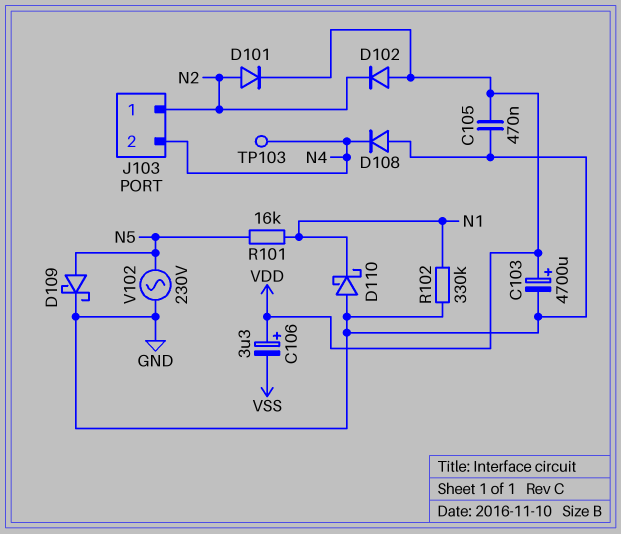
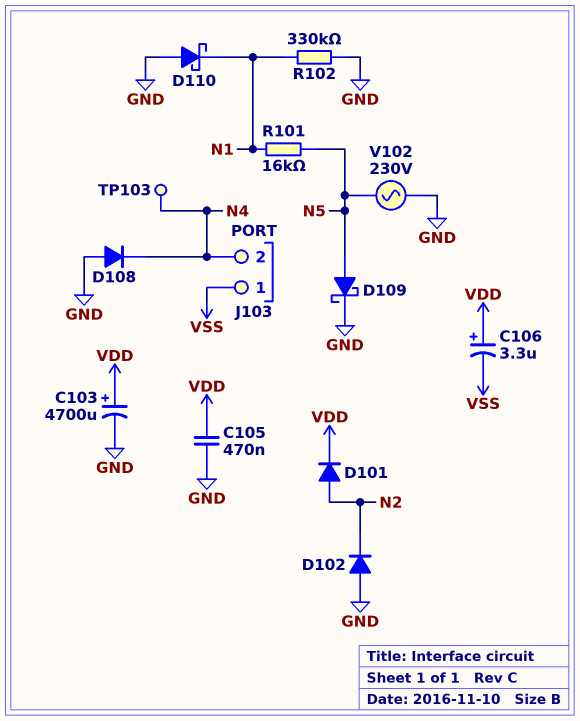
D102: diode (A VDD, K N2) -> diode (A GND, K N2)
J103 pin 1: N2 -> VSS

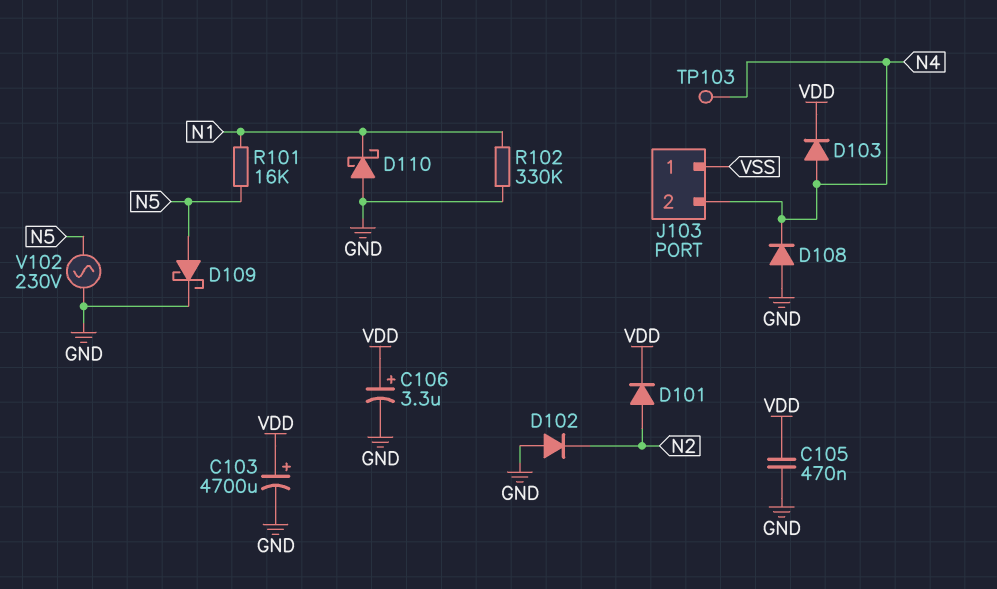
C106: 3.3uF (plus VDD, minus VSS) -> 3.3uF (plus VDD, minus GND)
D103: none -> diode (A N4, K VDD)

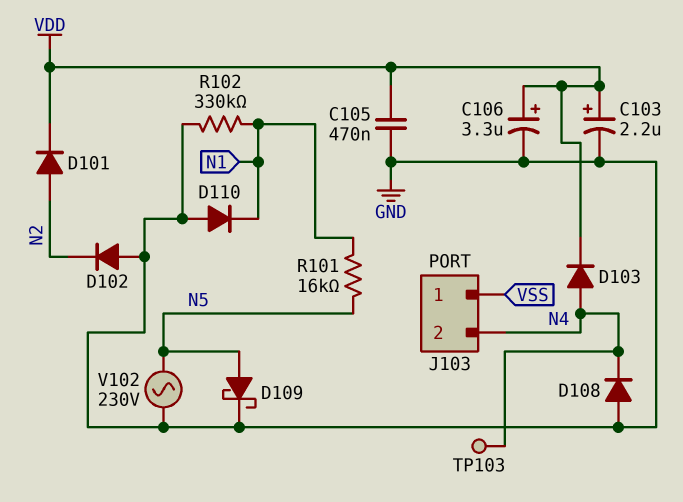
C103: 4700uF (plus VDD, minus GND) -> 2.2uF (plus VDD, minus GND)
D110: schottky (A GND, K N1) -> diode (A GND, K N1)

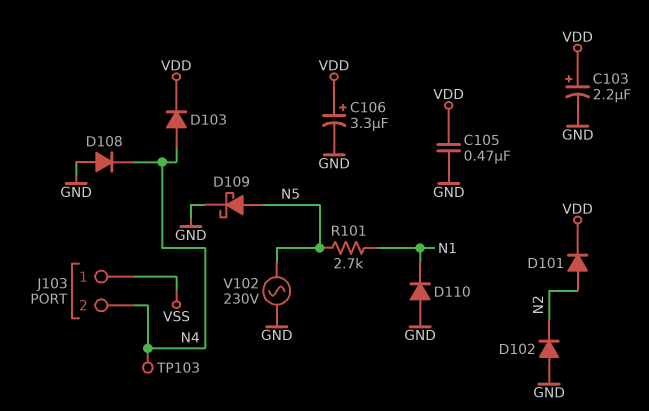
R101: 16k (N1, N5) -> 2.7k (N1, N5)
R102: 330k (GND, N1) -> none

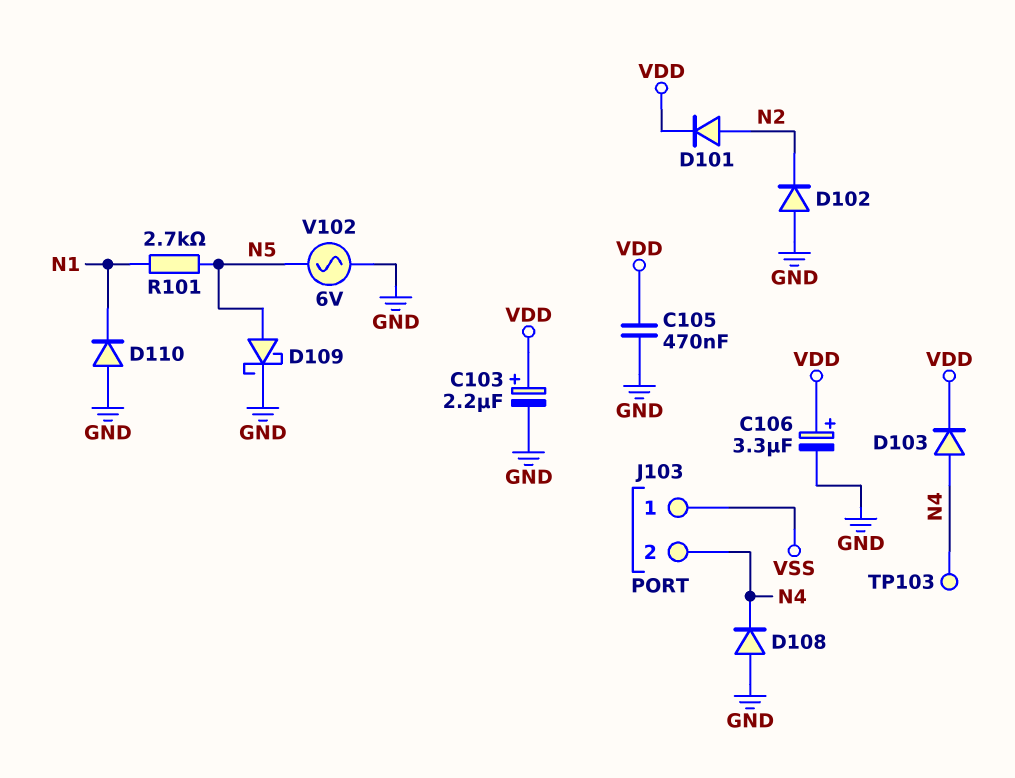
V102: AC 230V (GND, N5) -> AC 6V (GND, N5)

